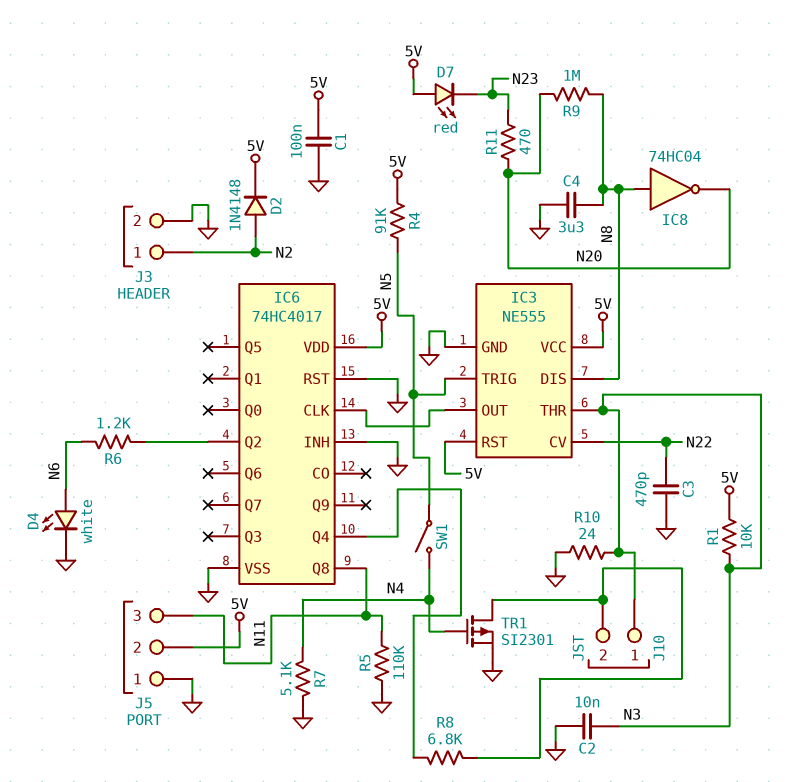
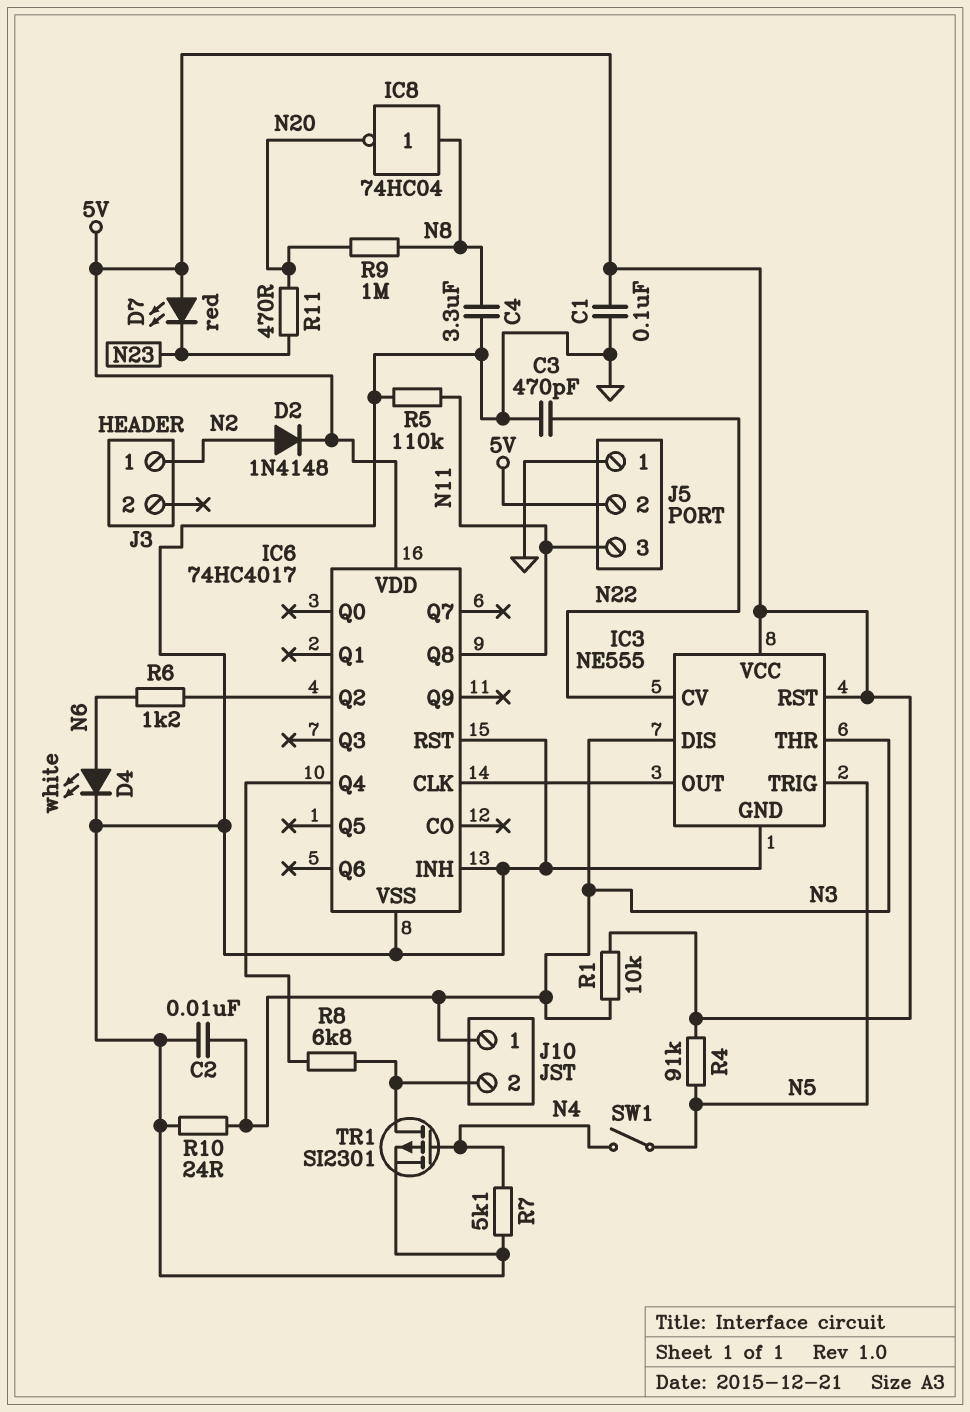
IC3 pin DIS: N8 -> N3
J3 pin 2: GND -> none

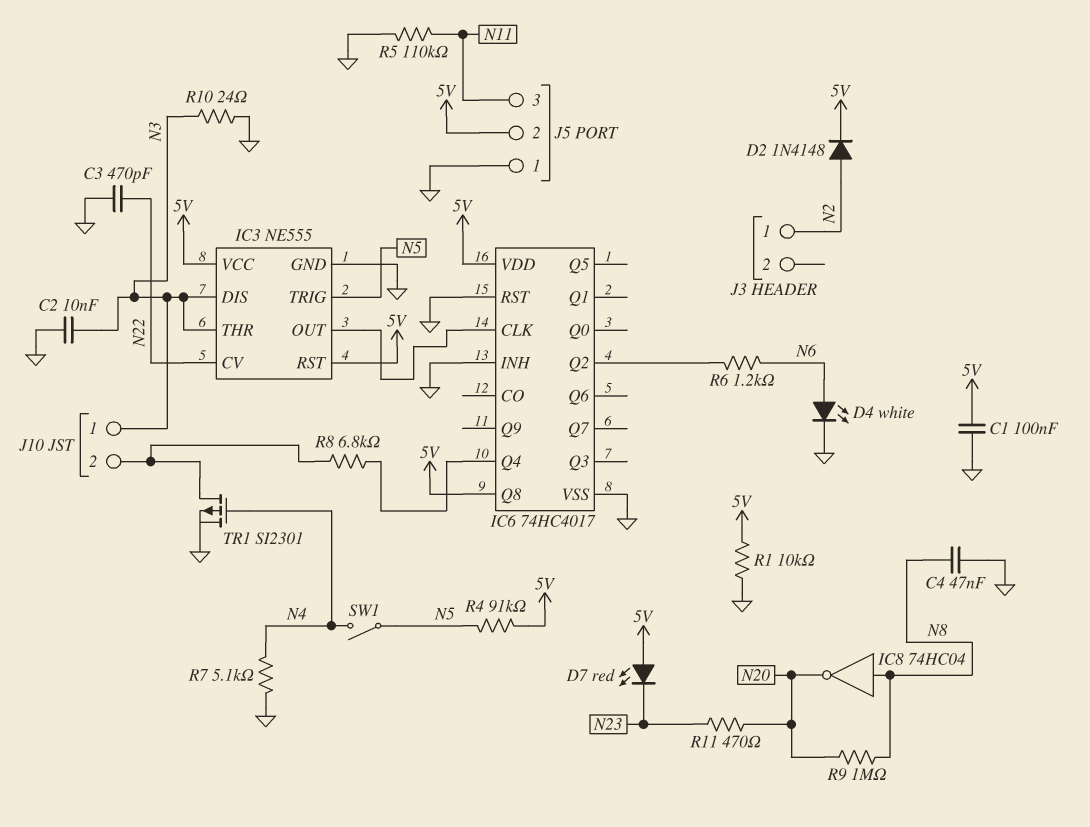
C4: 3.3uF (GND, N8) -> 47nF (GND, N8)
IC6 pin Q8: N11 -> 5V
R1: 10k (5V, N3) -> 10k (5V, GND)

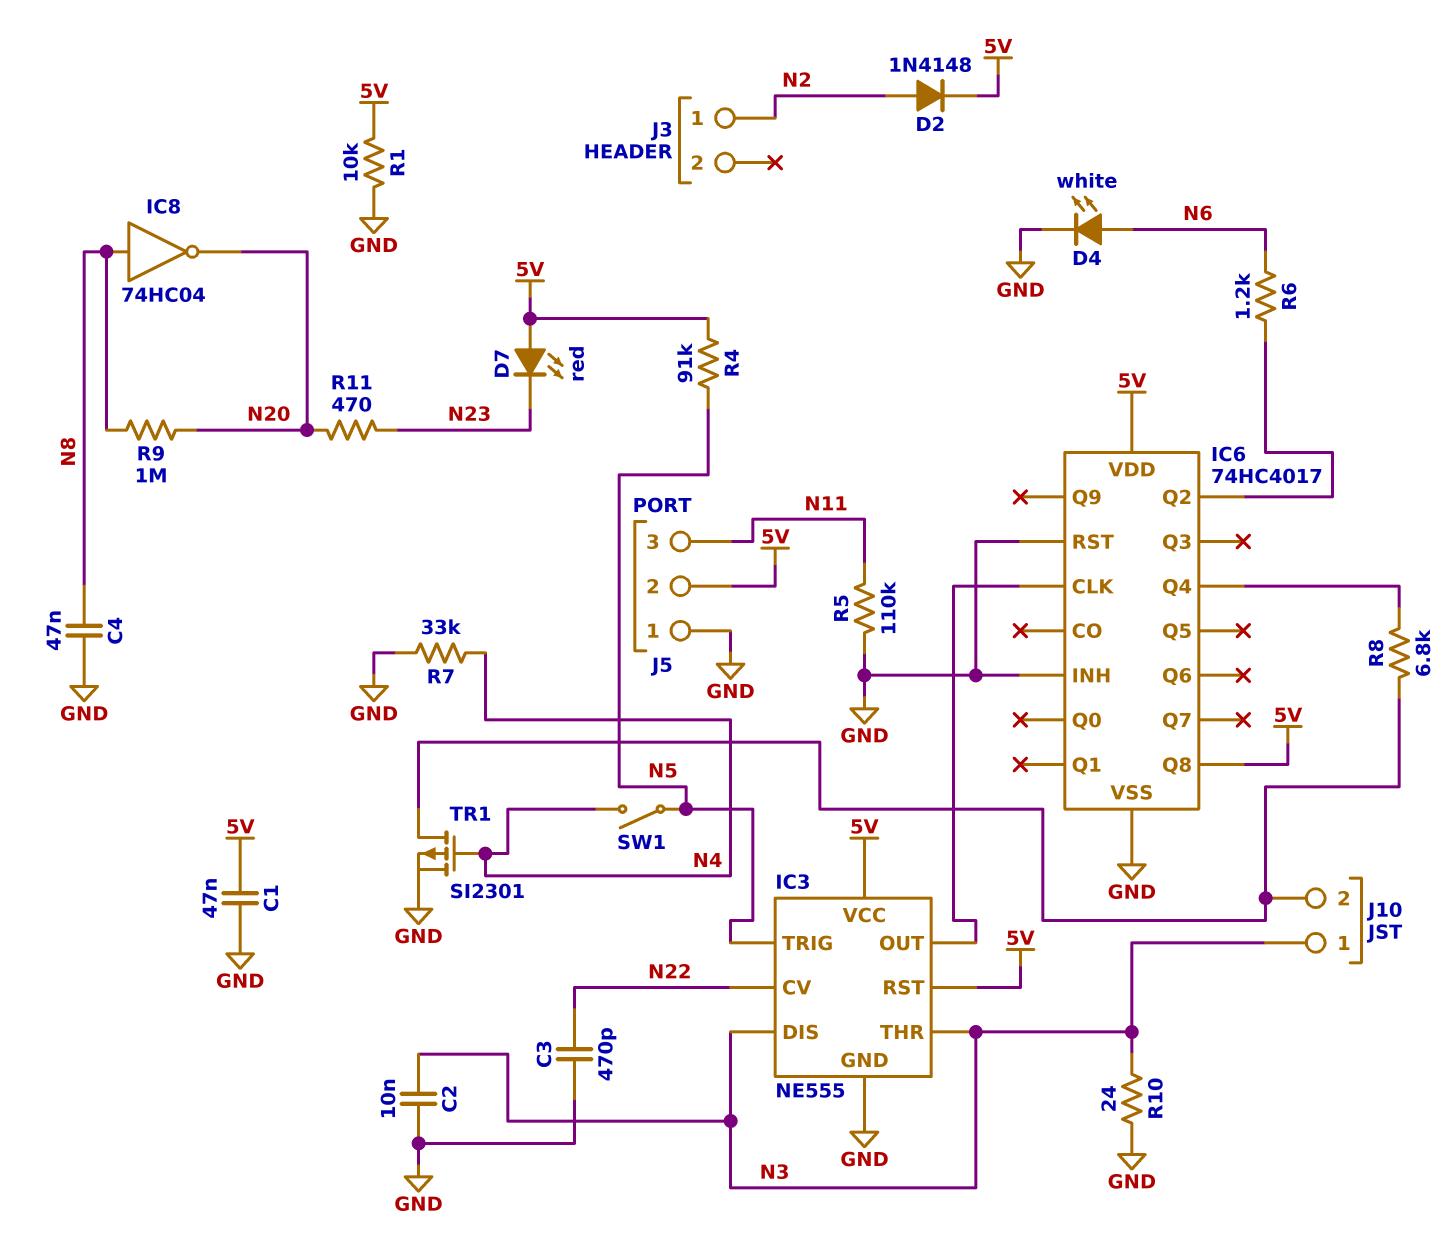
C1: 100nF (5V, GND) -> 47nF (5V, GND)
R7: 5.1k (GND, N4) -> 33k (GND, N4)

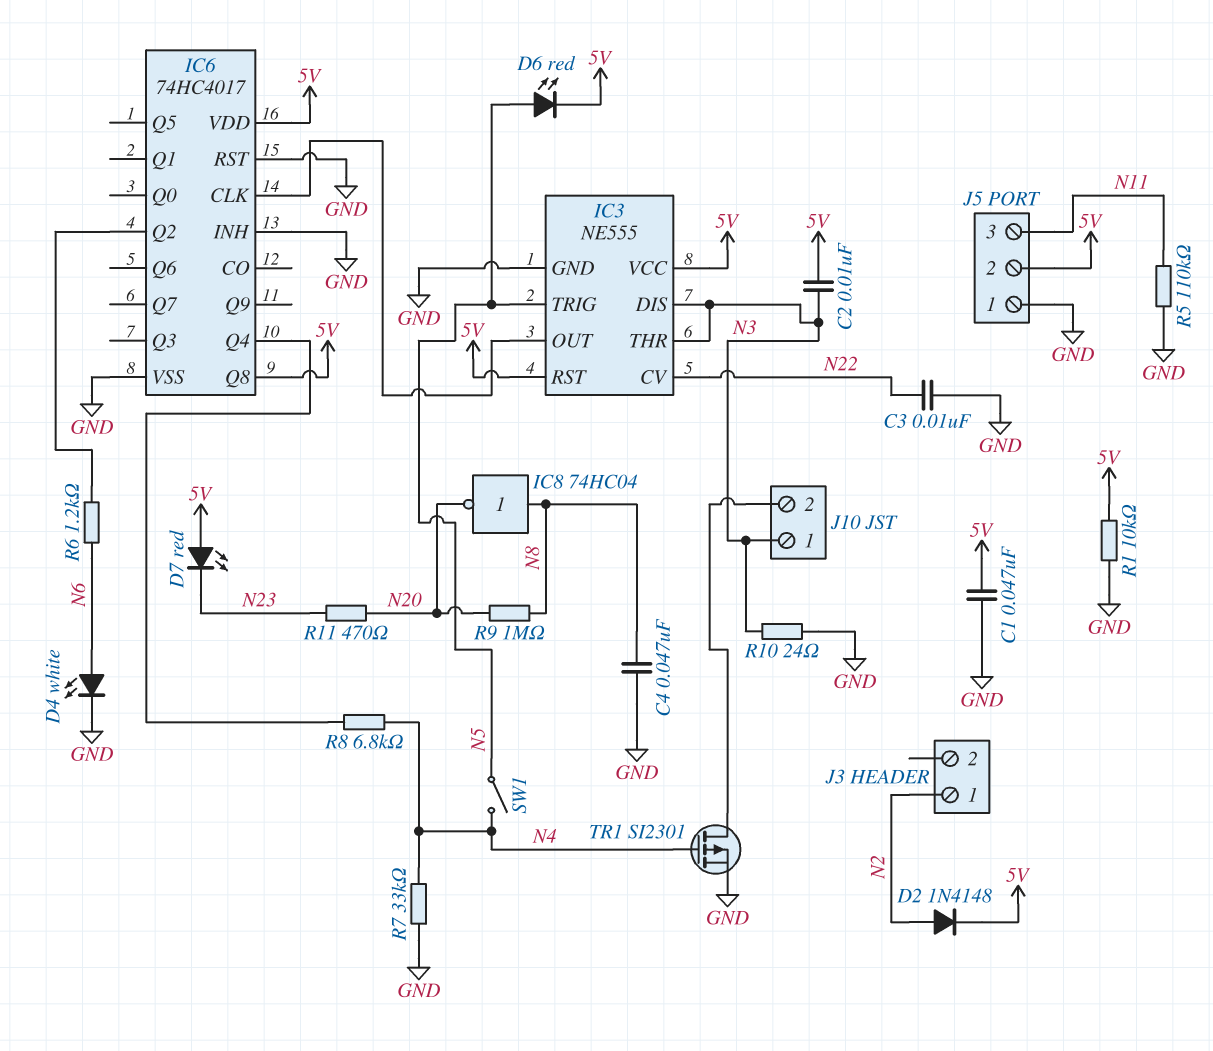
C2: 10nF (GND, N3) -> 10nF (5V, N3)
C3: 470pF (GND, N22) -> 10nF (GND, N22)
D6: none -> LED red (A N5, K 5V)
R4: 91k (5V, N5) -> none
R8: 6.8k (IC6/Q4, J10/2) -> 6.8k (IC6/Q4, N4)

